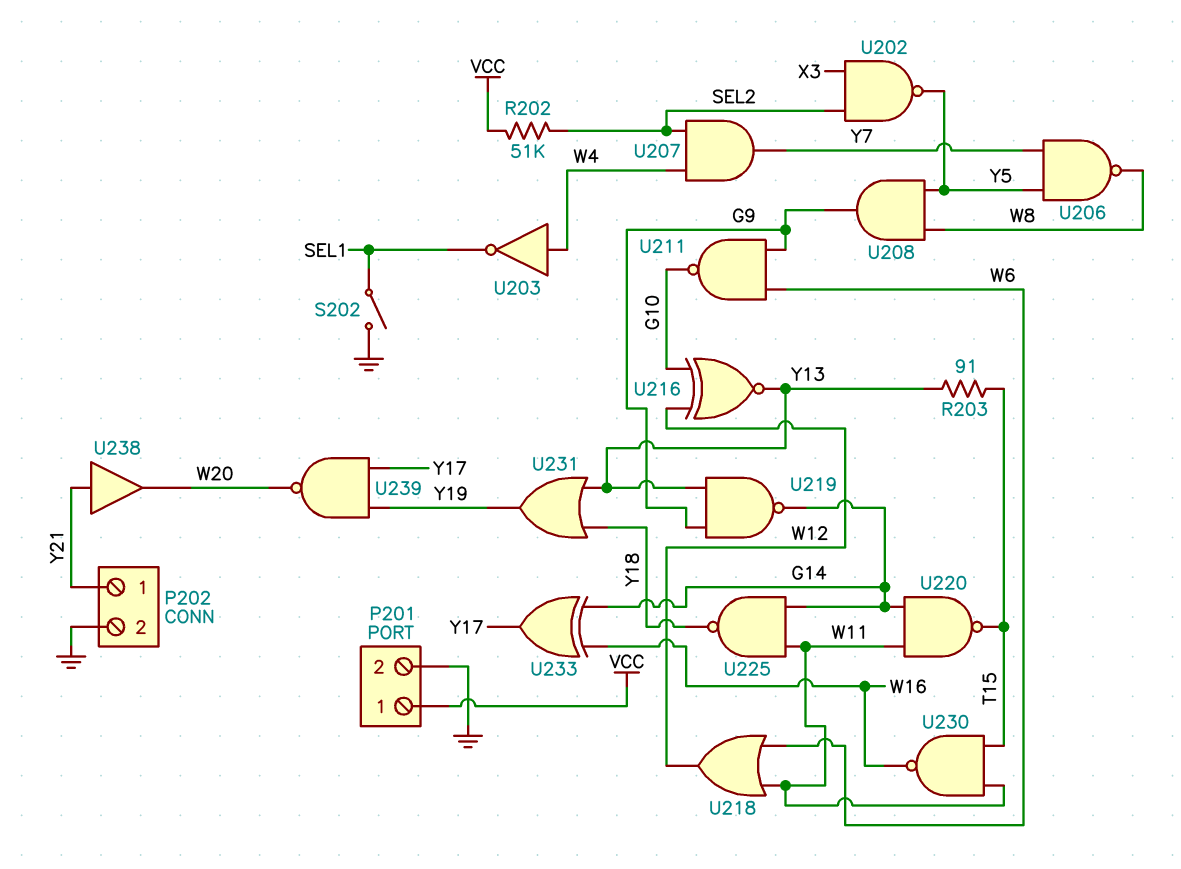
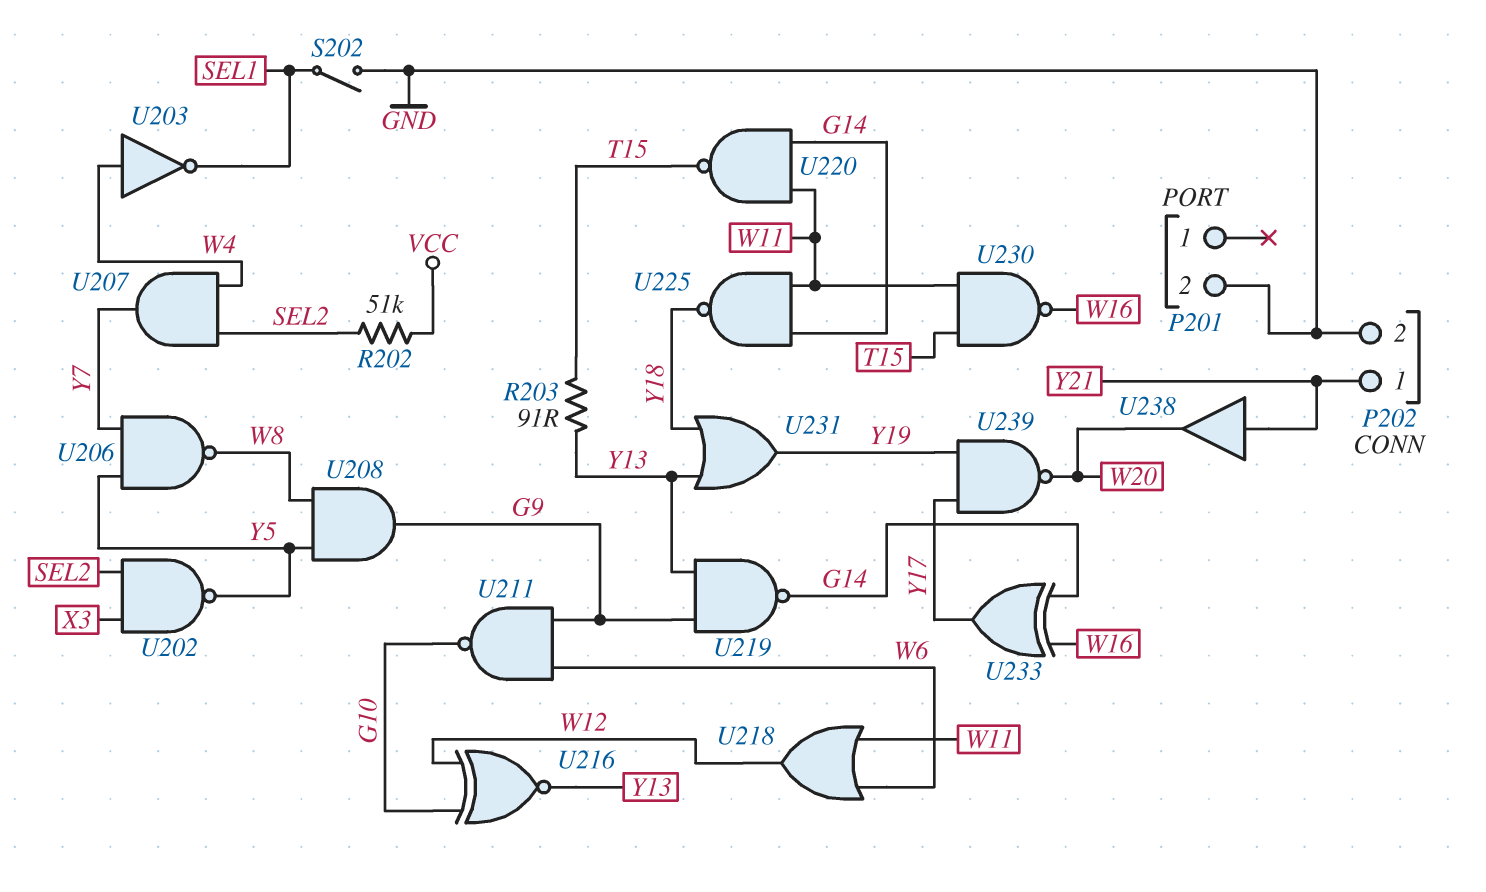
P201 pin 1: VCC -> none

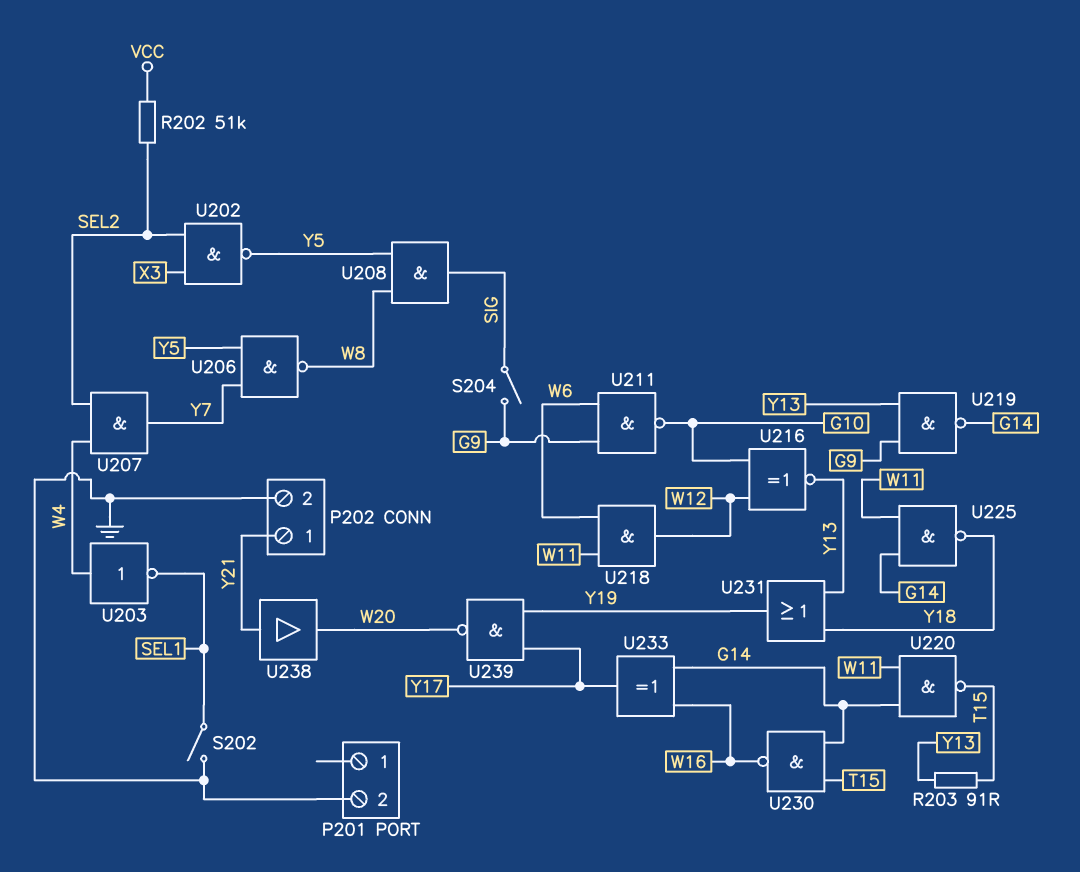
S204: none -> switch (G9, SIG)
U208: AND (in W8, in Y5, out G9) -> AND (in W8, in Y5, out SIG)
U218: OR (in W6, in W11, out W12) -> AND (in W6, in W11, out W12)
U230: NAND (in T15, in W11, out W16) -> NAND (in G14, in T15, out W16)

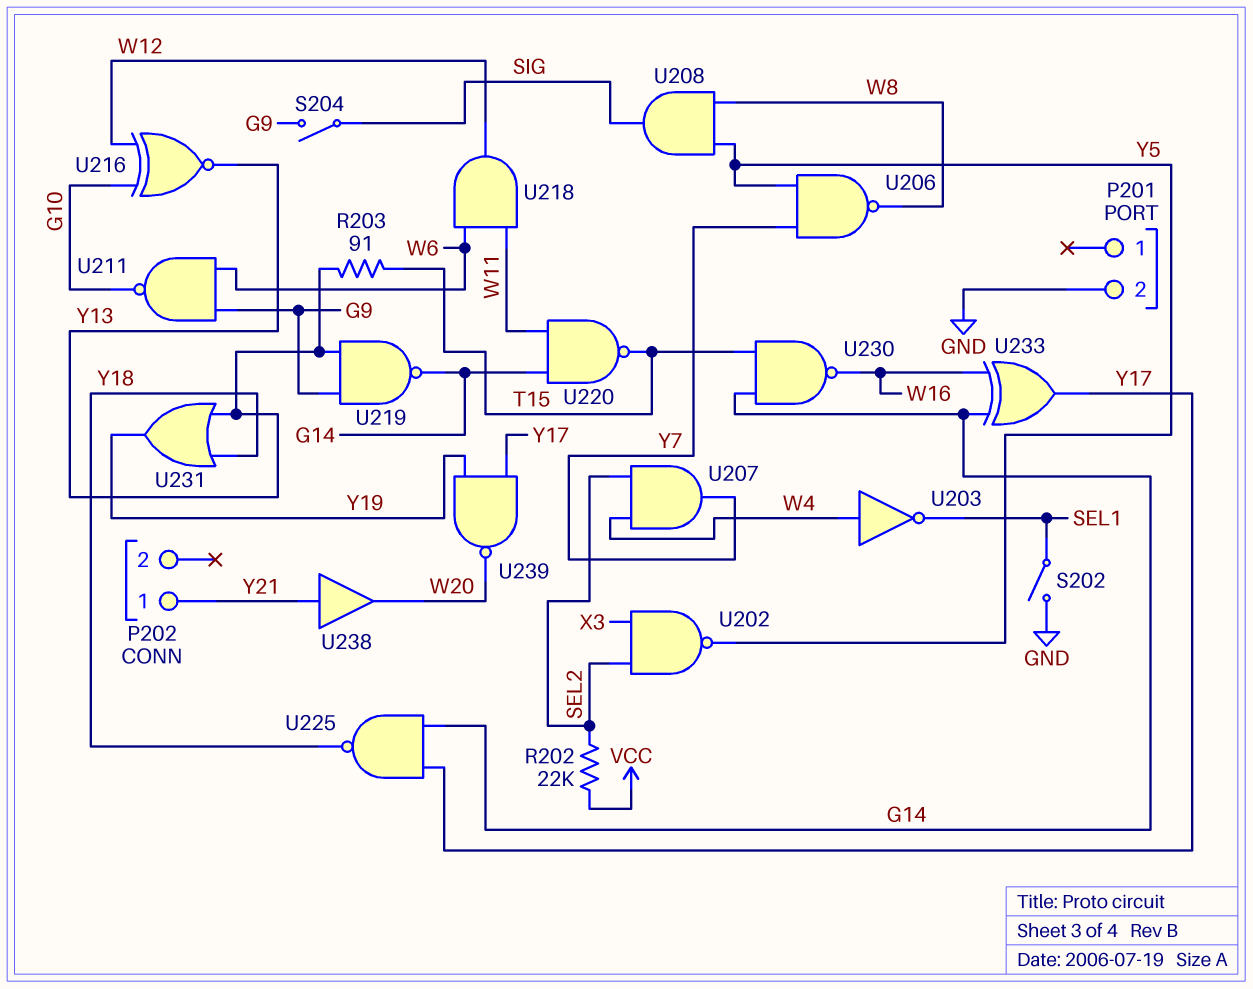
P202 pin 2: GND -> none
R202: 51k (SEL2, VCC) -> 22k (SEL2, VCC)
U225: NAND (in G14, in W11, out Y18) -> NAND (in G14, in Y17, out Y18)

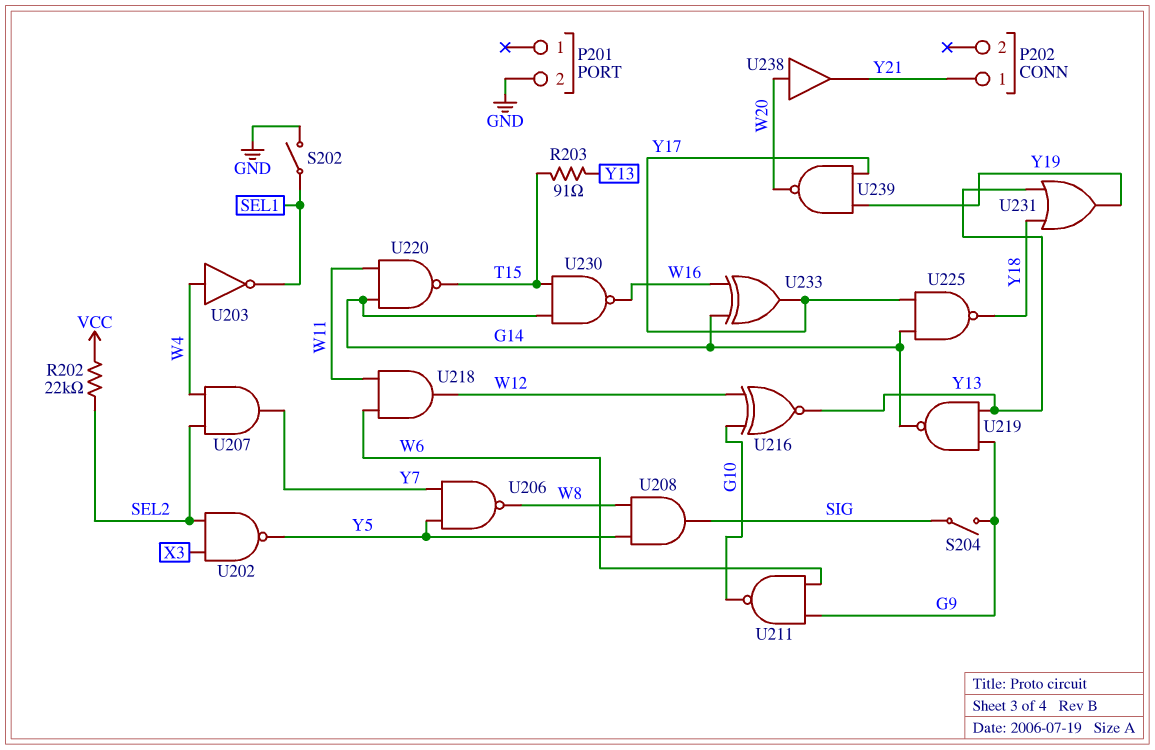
U238: buffer (in Y21, out W20) -> buffer (in W20, out Y21)

